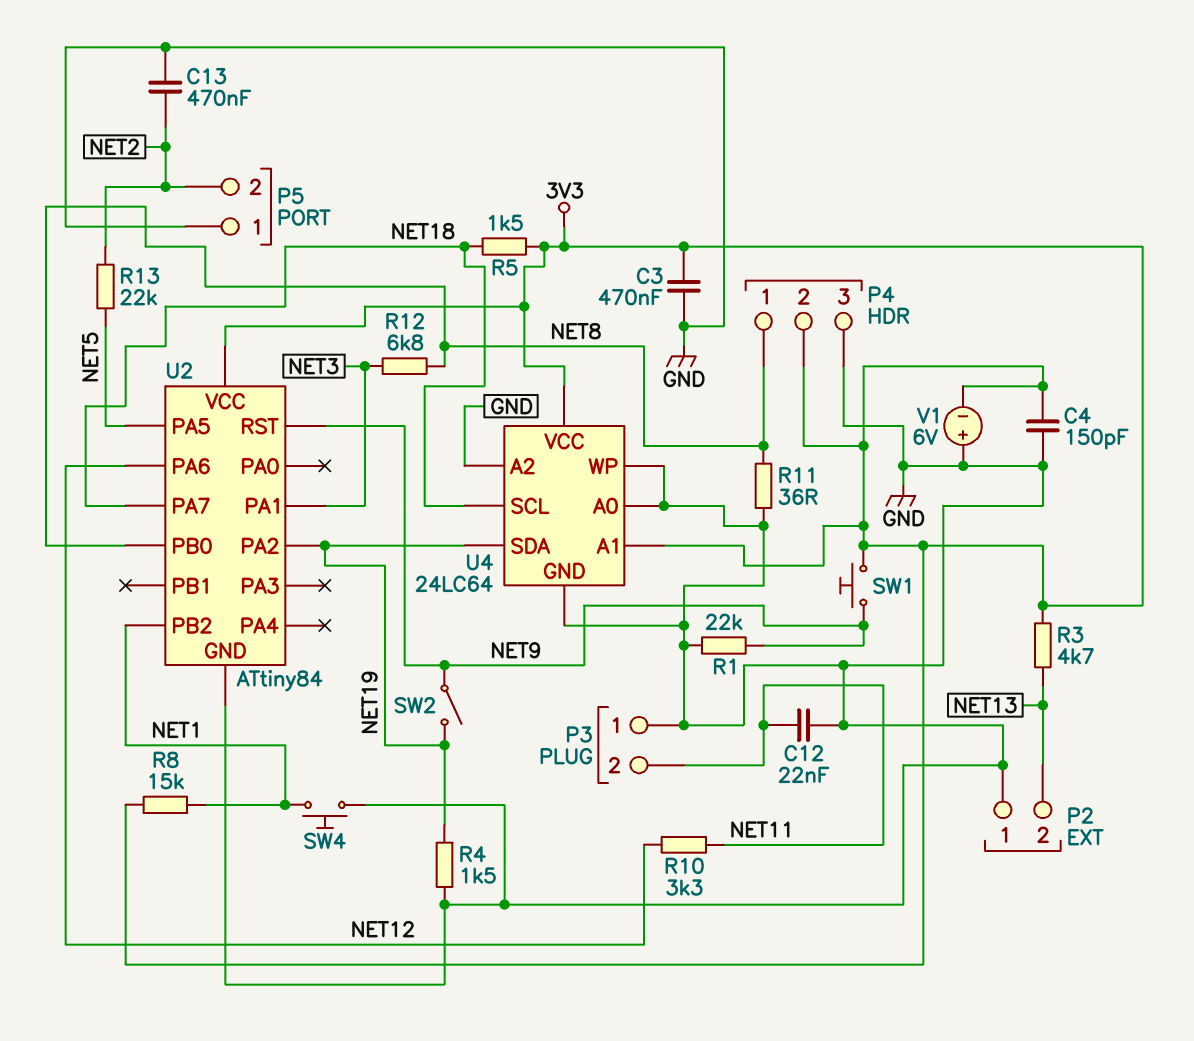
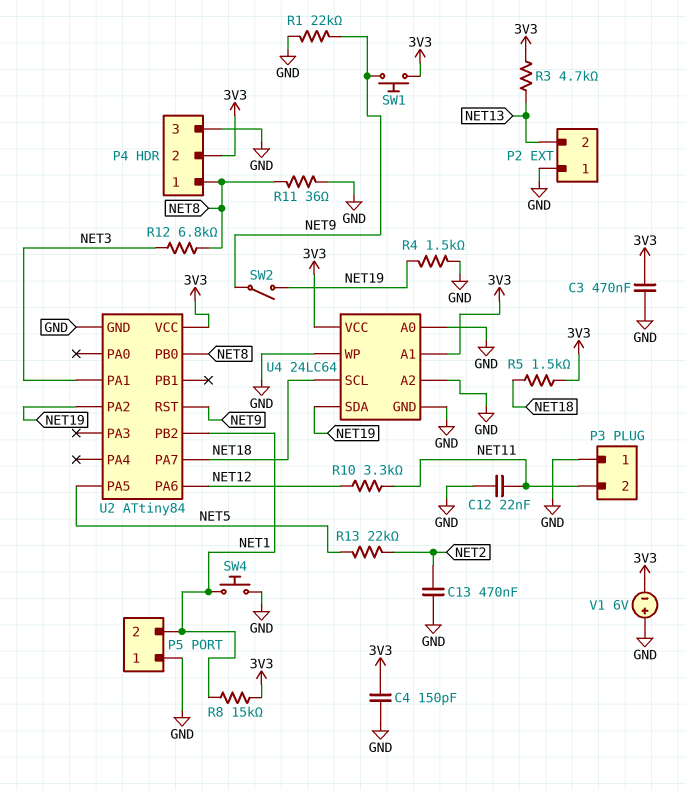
P5 pin 2: NET2 -> NET1

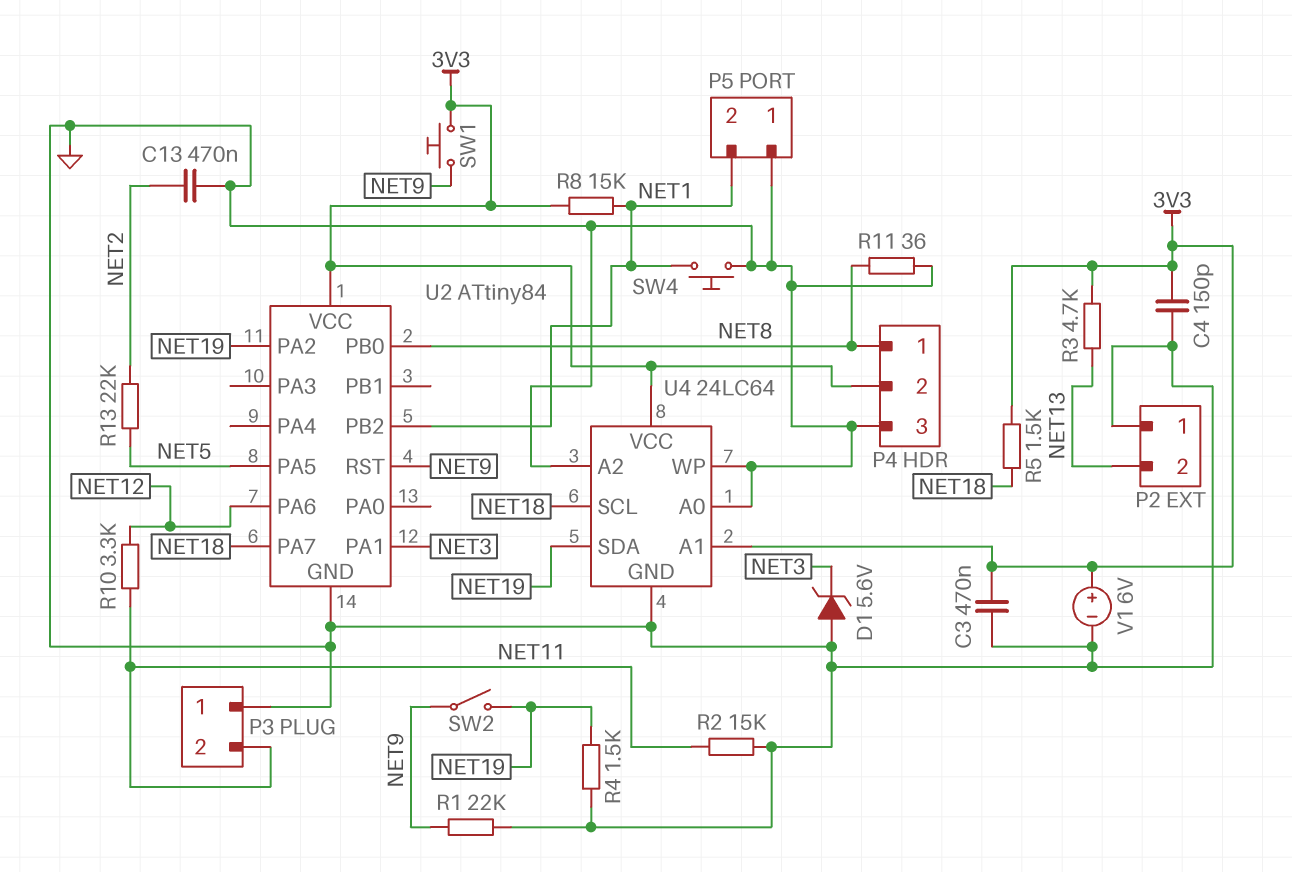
C12: 22nF (GND, NET11) -> none
D1: none -> zener 5.6V (A GND, K NET3)
R2: none -> 15k (GND, NET11)
R12: 6.8k (NET3, NET8) -> none
V1: 6V (plus GND, minus 3V3) -> 6V (plus 3V3, minus GND)

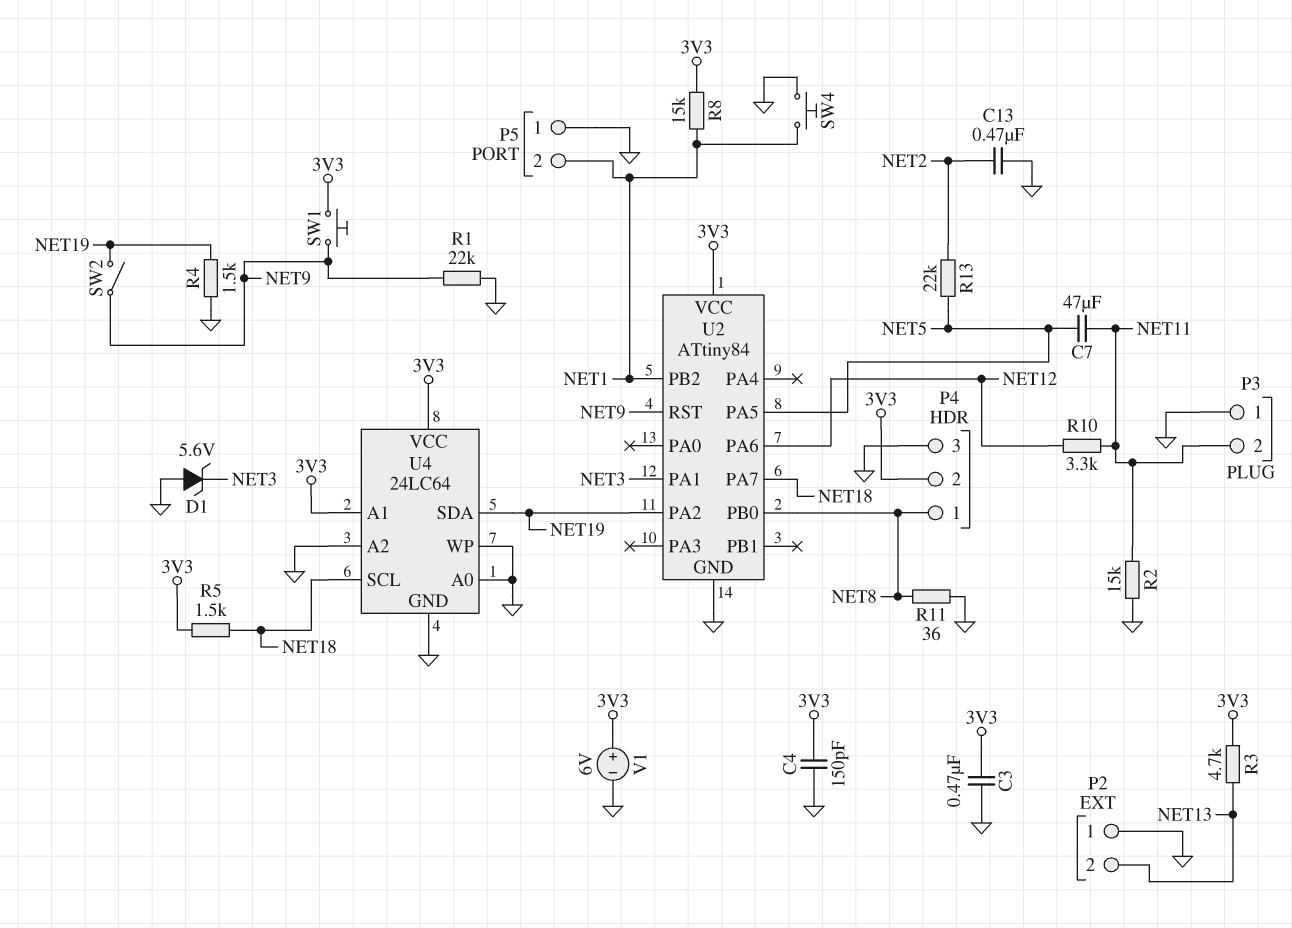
C7: none -> 47uF (NET5, NET11)

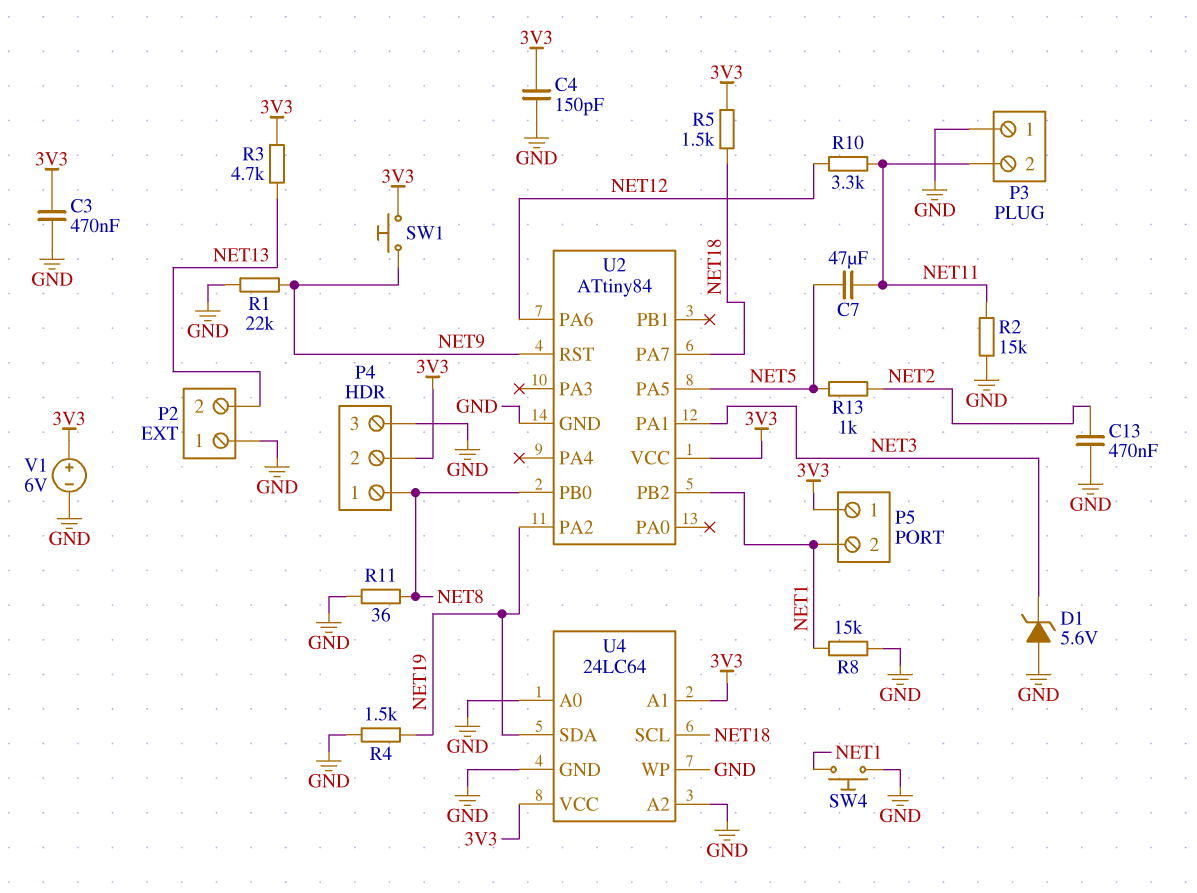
P5 pin 1: GND -> 3V3
R8: 15k (3V3, NET1) -> 15k (GND, NET1)
R13: 22k (NET2, NET5) -> 1k (NET2, NET5)
SW2: switch (NET9, NET19) -> none

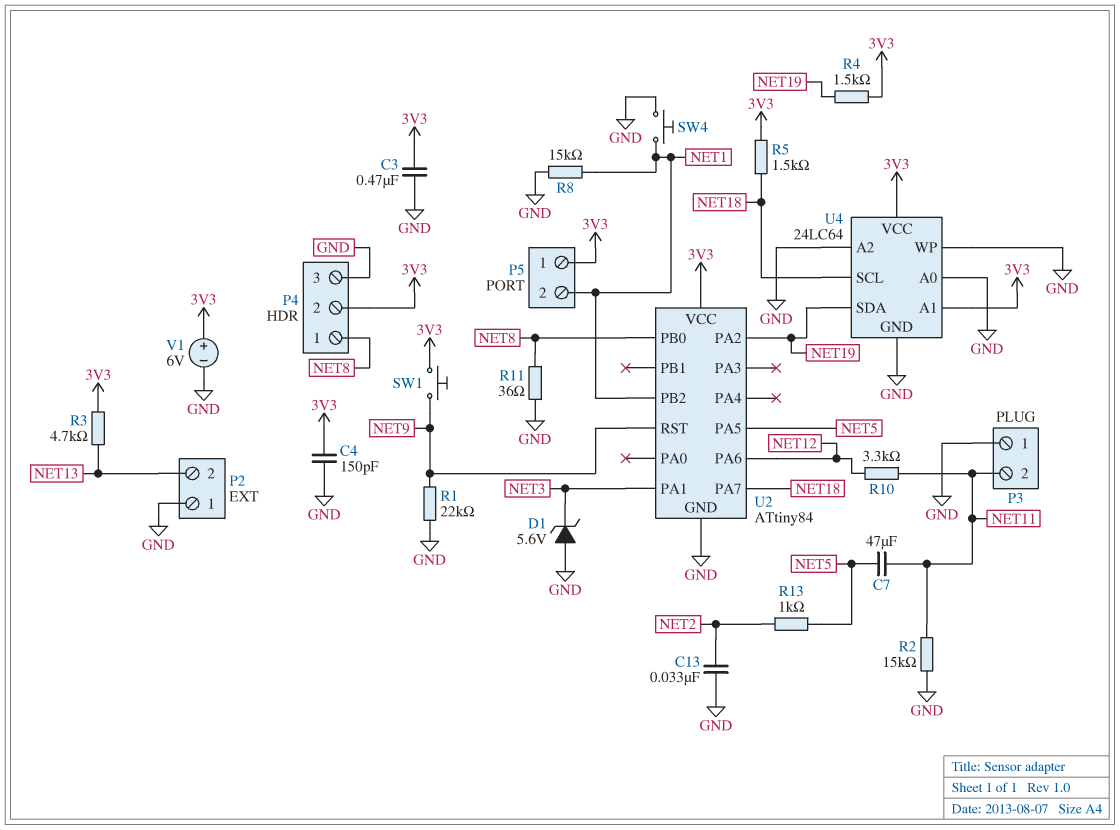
C13: 470nF (GND, NET2) -> 33nF (GND, NET2)
R4: 1.5k (GND, NET19) -> 1.5k (3V3, NET19)

